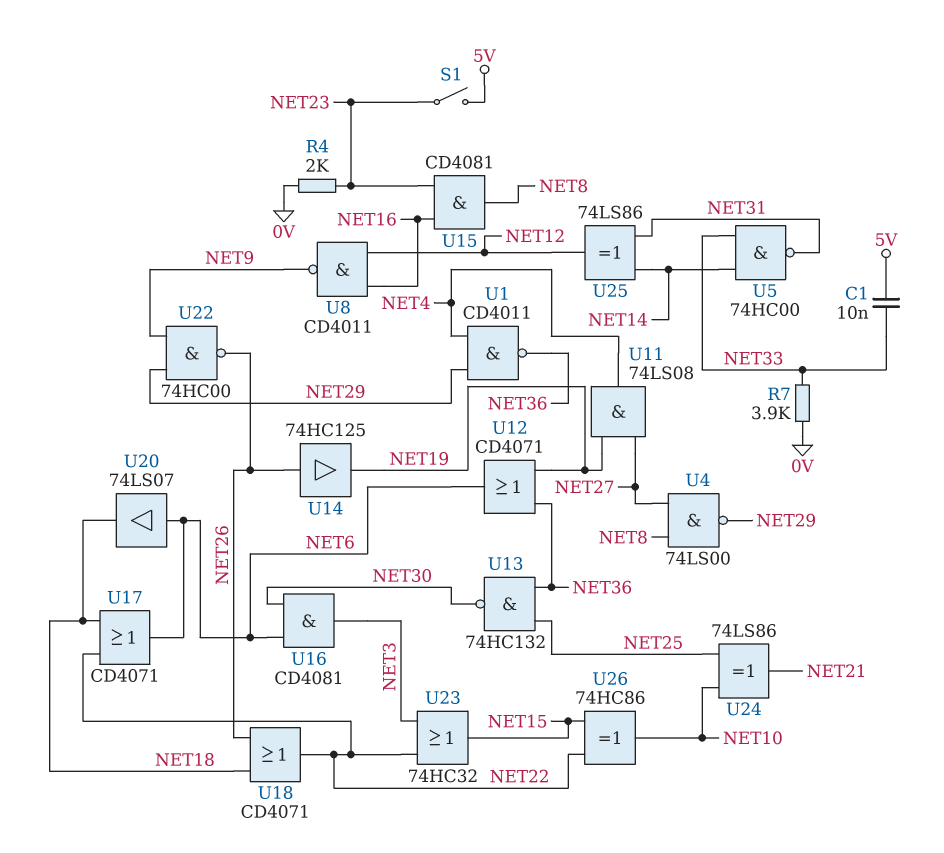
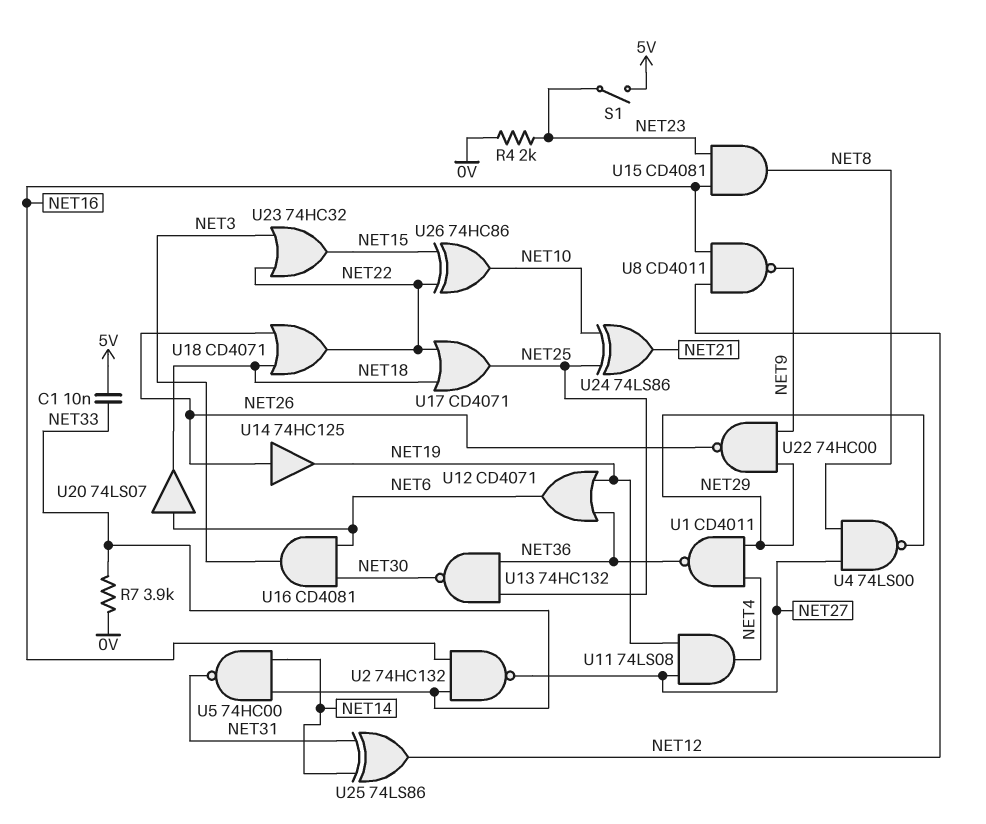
U2: none -> NAND 74HC132 (in NET16, in NET33, out NET27)
U17: OR CD4071 (in NET18, in NET22, out NET6) -> OR CD4071 (in NET18, in NET22, out NET25)

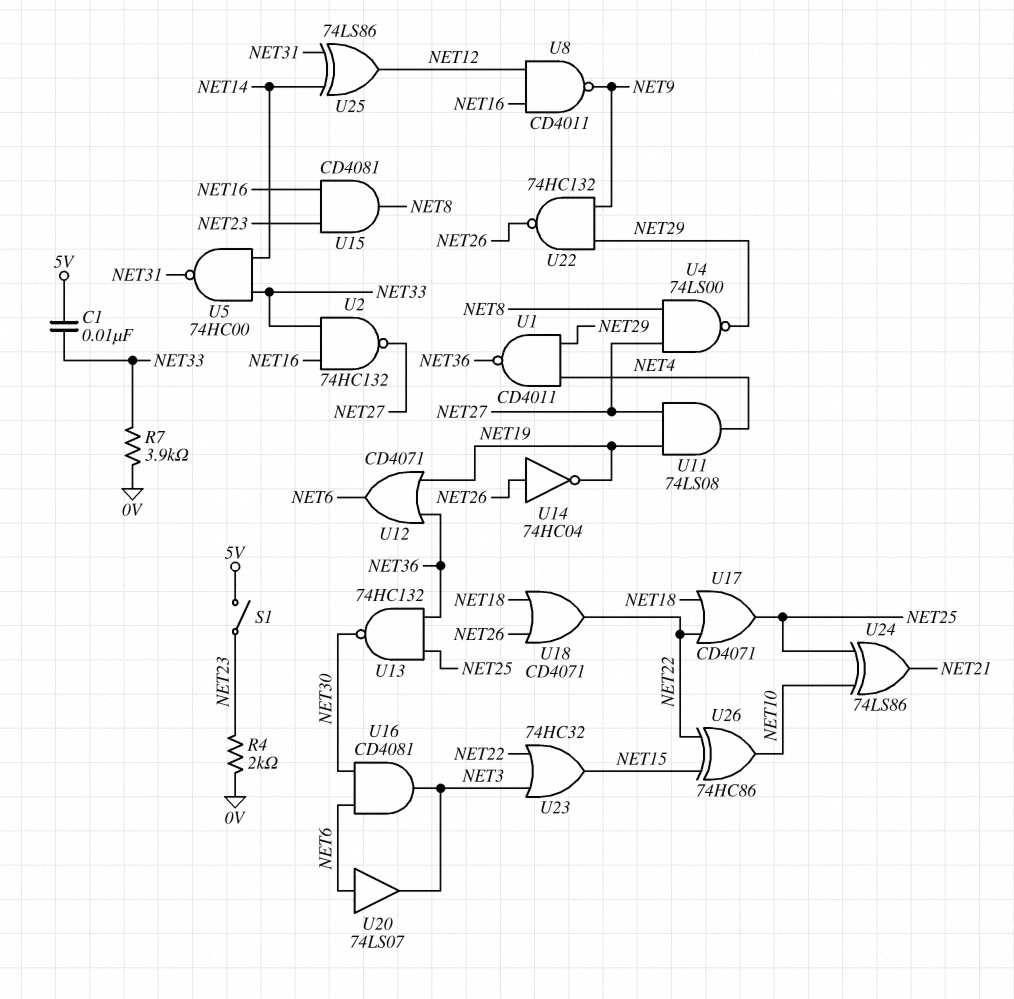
U14: buffer 74HC125 (in NET26, out NET19) -> NOT 74HC04 (in NET26, out NET19)
U20: buffer 74LS07 (in NET6, out NET18) -> buffer 74LS07 (in NET6, out NET3)
U22: NAND 74HC00 (in NET9, in NET29, out NET26) -> NAND 74HC132 (in NET9, in NET29, out NET26)

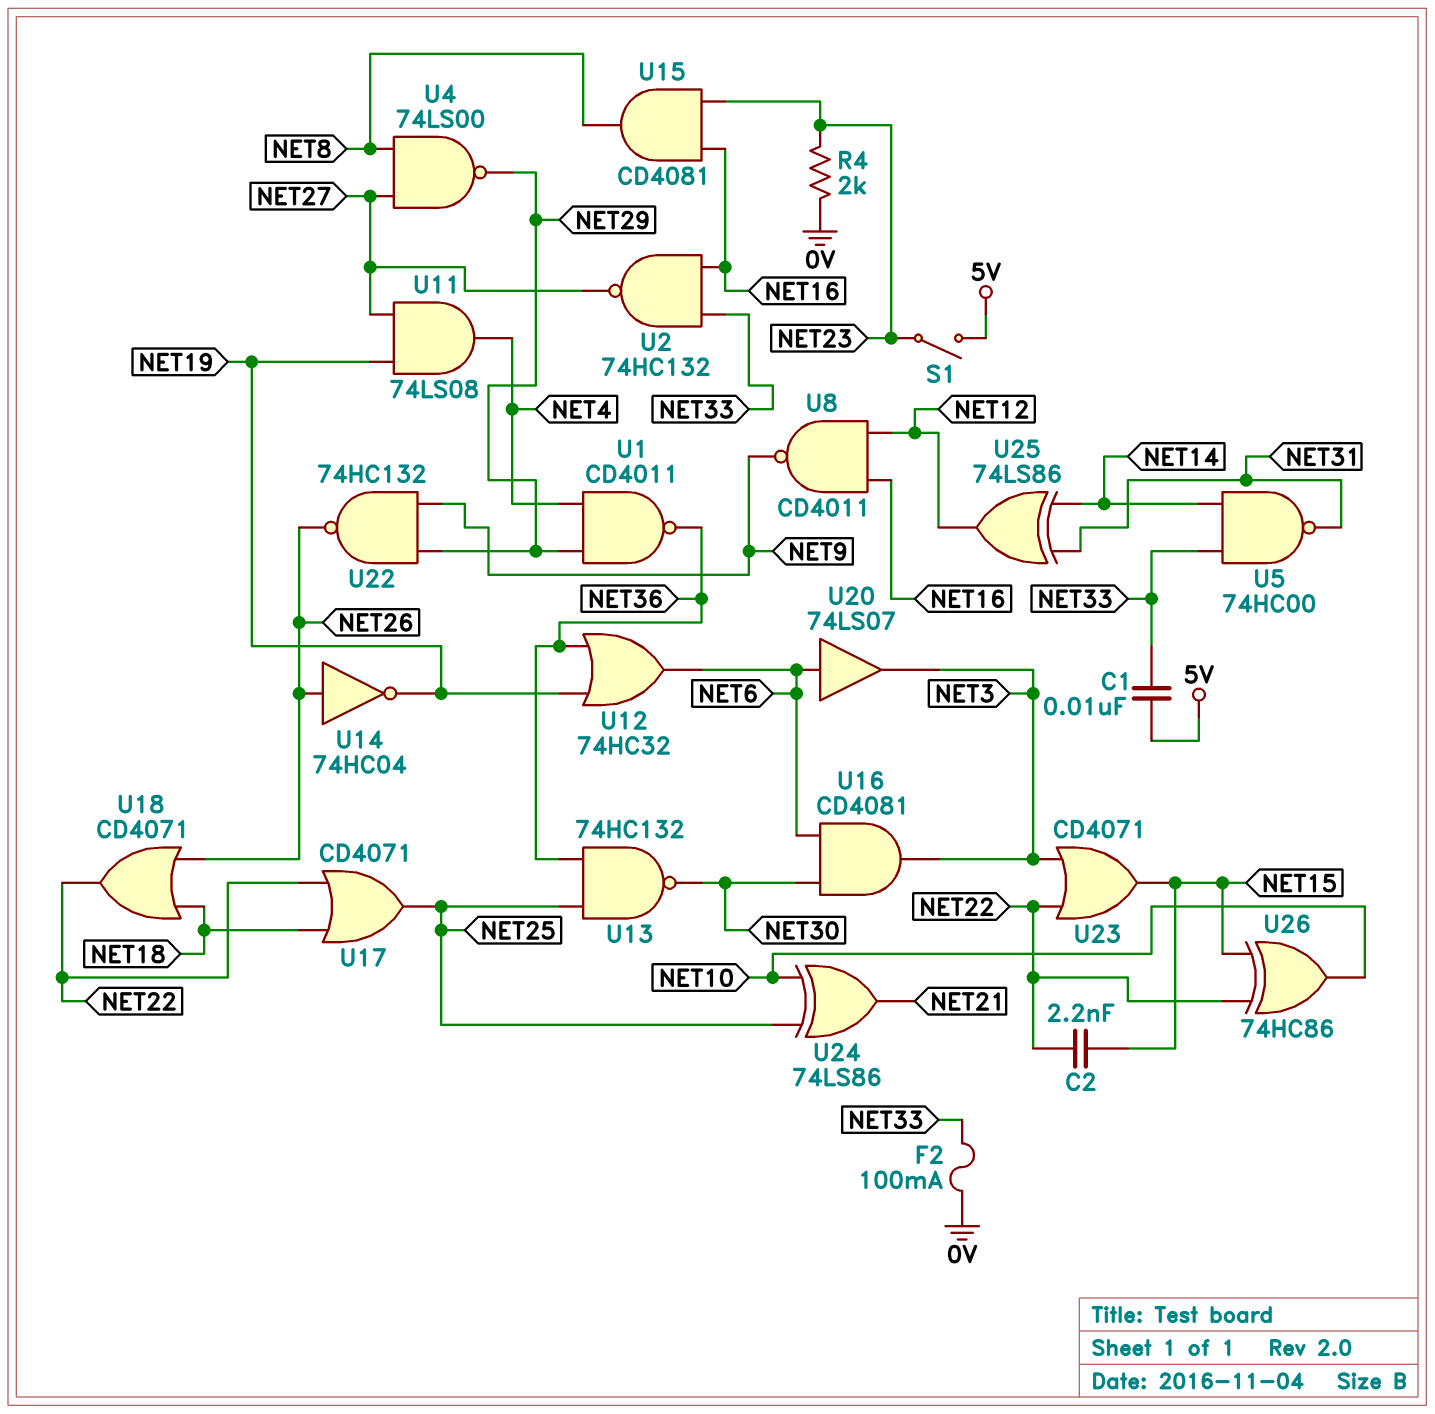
C2: none -> 2.2nF (NET15, NET22)
F2: none -> 100mA (0V, NET33)
R7: 3.9k (0V, NET33) -> none
U12: OR CD4071 (in NET19, in NET36, out NET6) -> OR 74HC32 (in NET19, in NET36, out NET6)
U23: OR 74HC32 (in NET3, in NET22, out NET15) -> OR CD4071 (in NET3, in NET22, out NET15)

